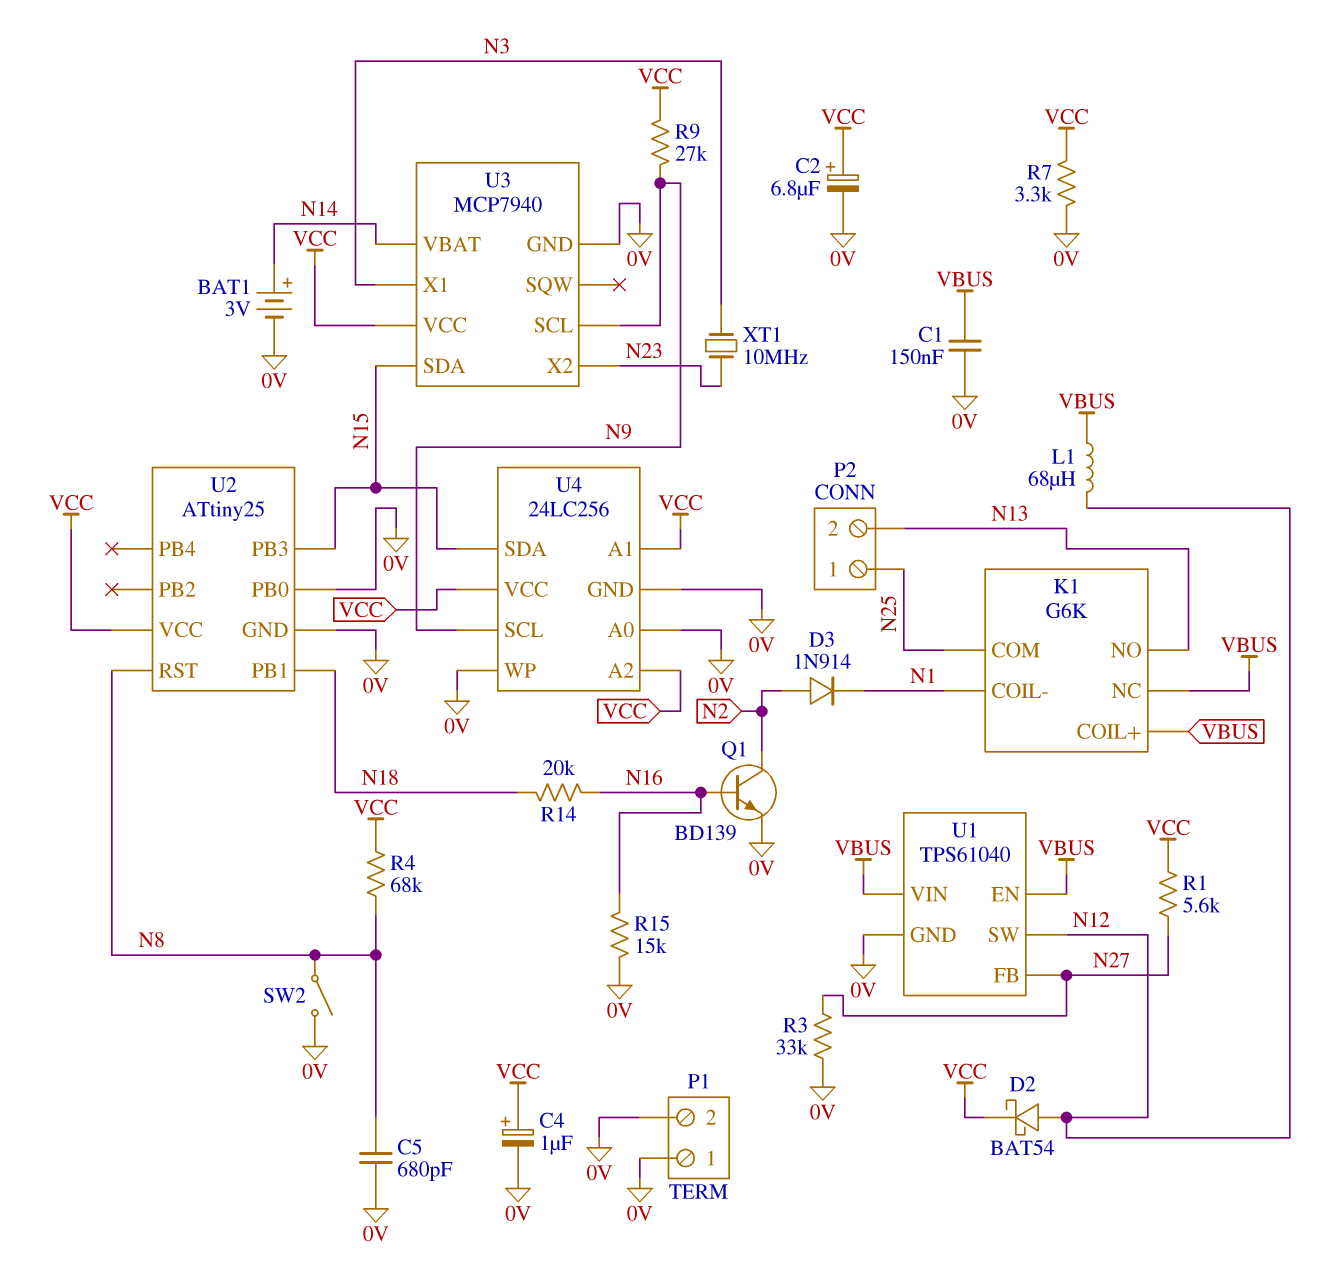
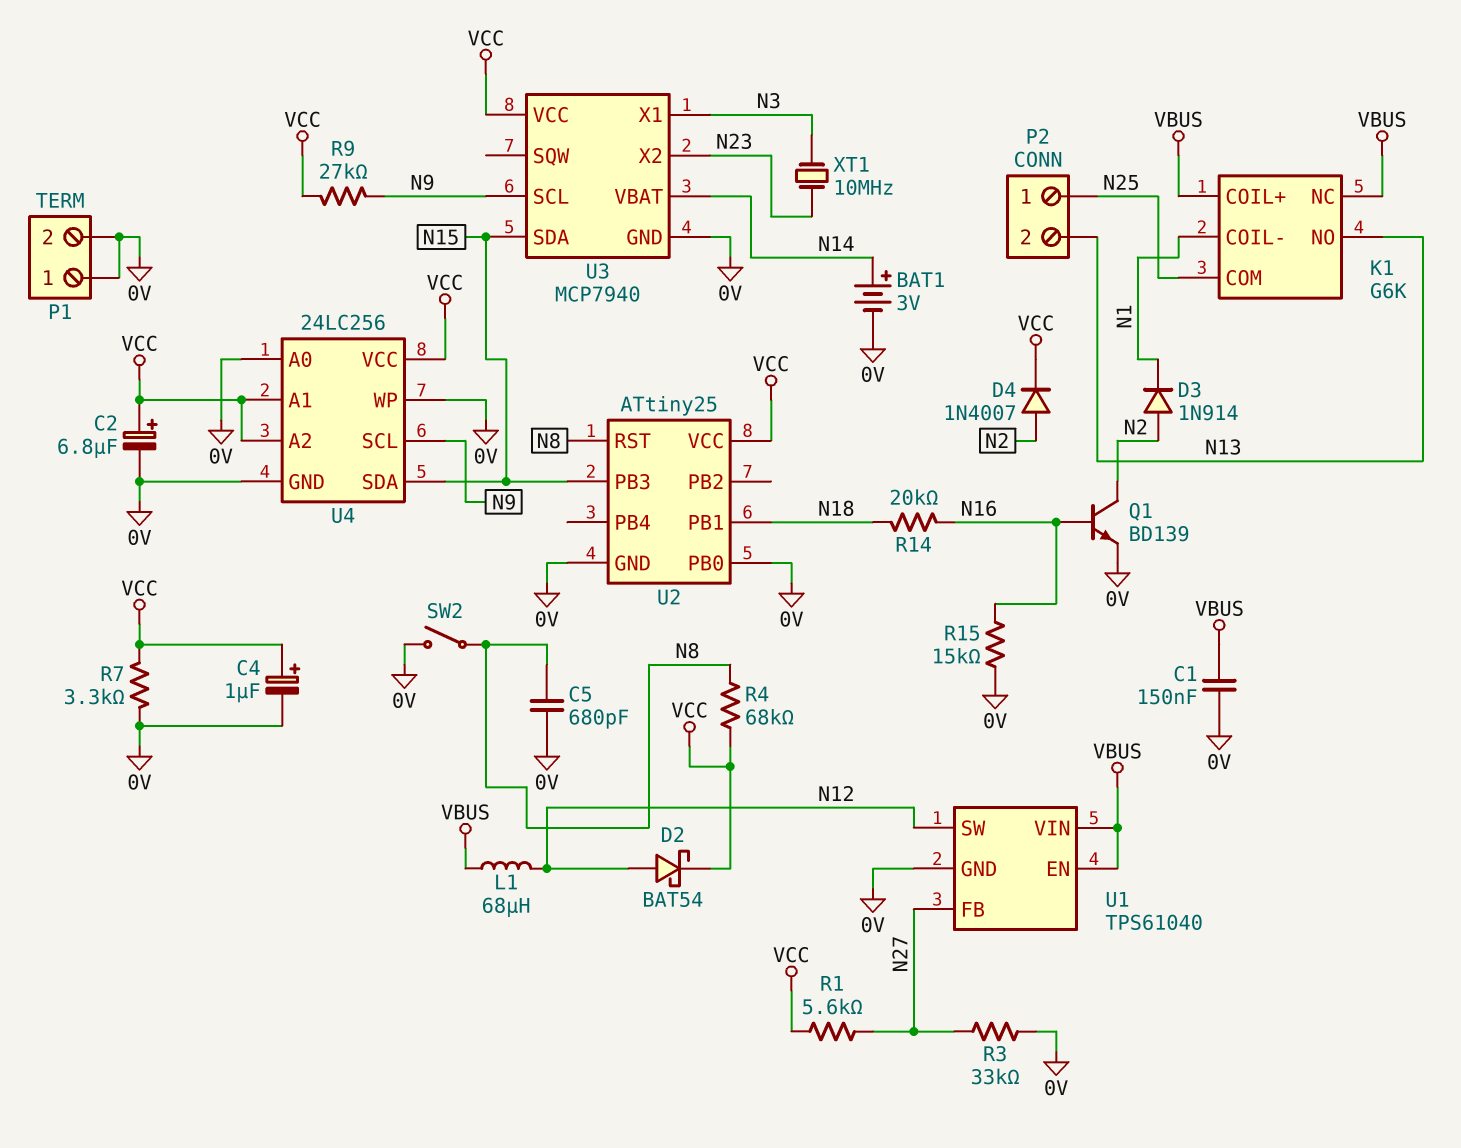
D4: none -> diode 1N4007 (A N2, K VCC)

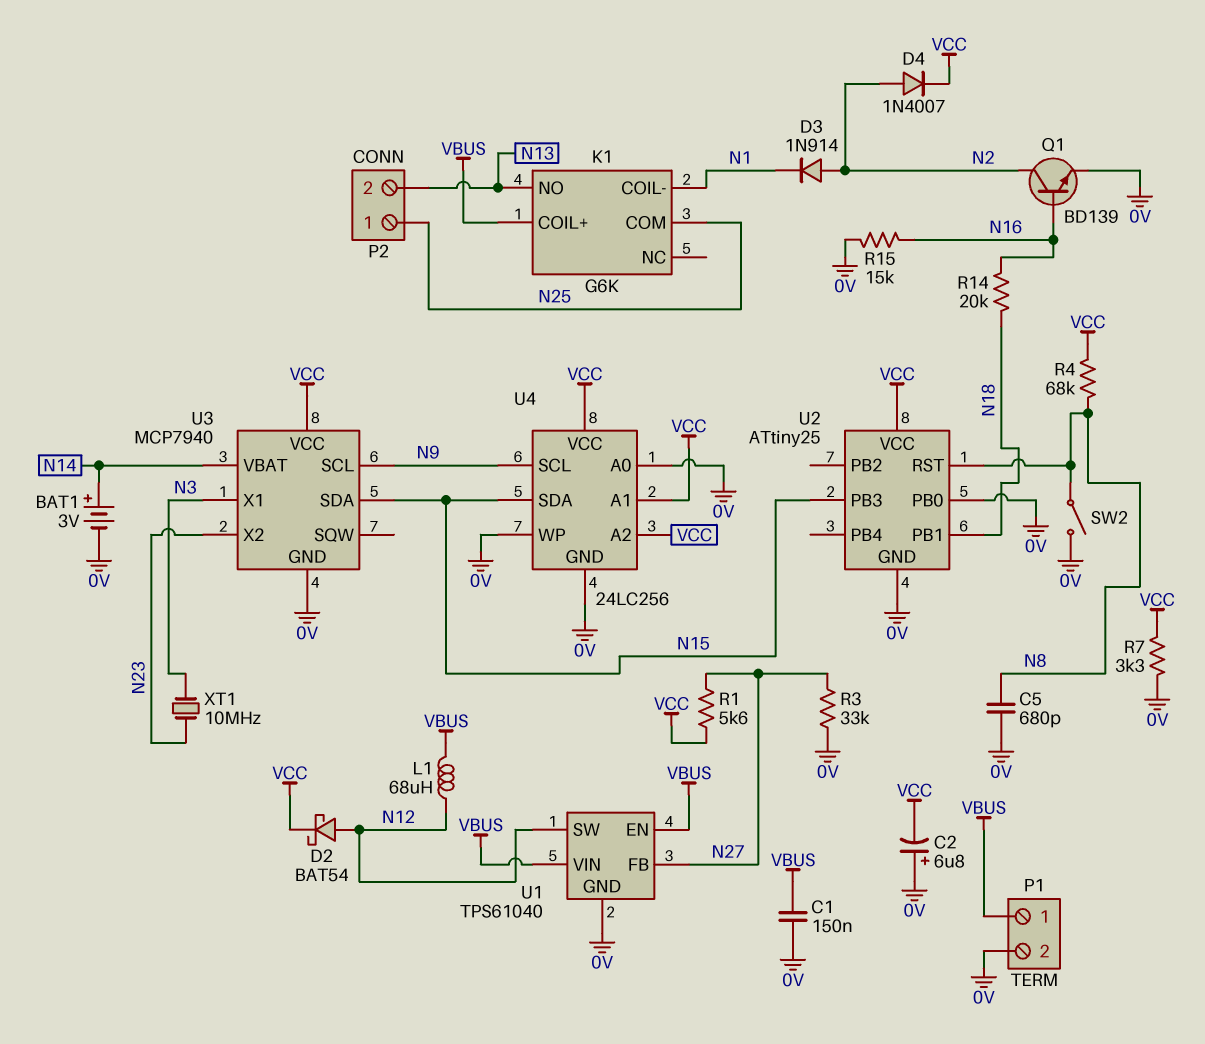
C2: 6.8uF (plus VCC, minus 0V) -> 6.8uF (plus 0V, minus VCC)
C4: 1uF (plus VCC, minus 0V) -> none
K1 pin NC: VBUS -> none
P1 pin 1: 0V -> VBUS
R9: 27k (N9, VCC) -> none

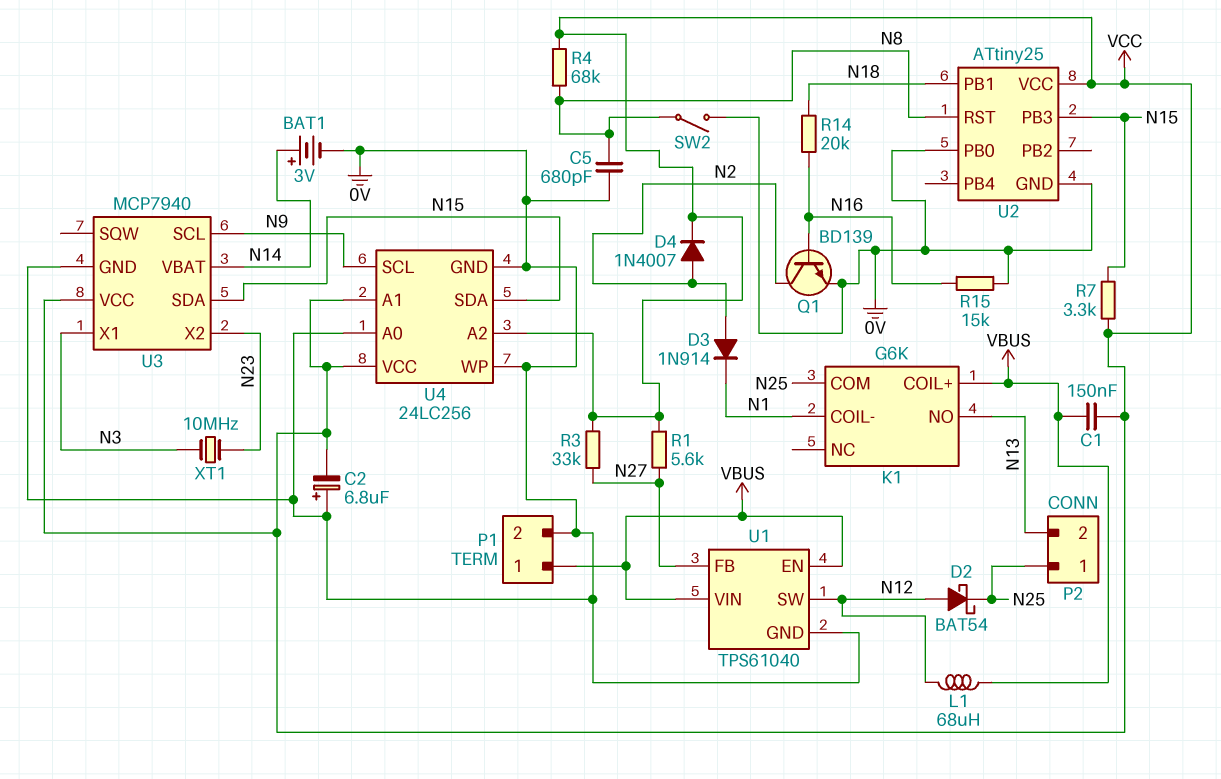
C1: 150nF (0V, VBUS) -> 150nF (VBUS, VCC)
D2: schottky BAT54 (A N12, K VCC) -> schottky BAT54 (A N12, K N25)
R3: 33k (0V, N27) -> 33k (N27, VCC)
R7: 3.3k (0V, VCC) -> 3.3k (N15, VCC)

